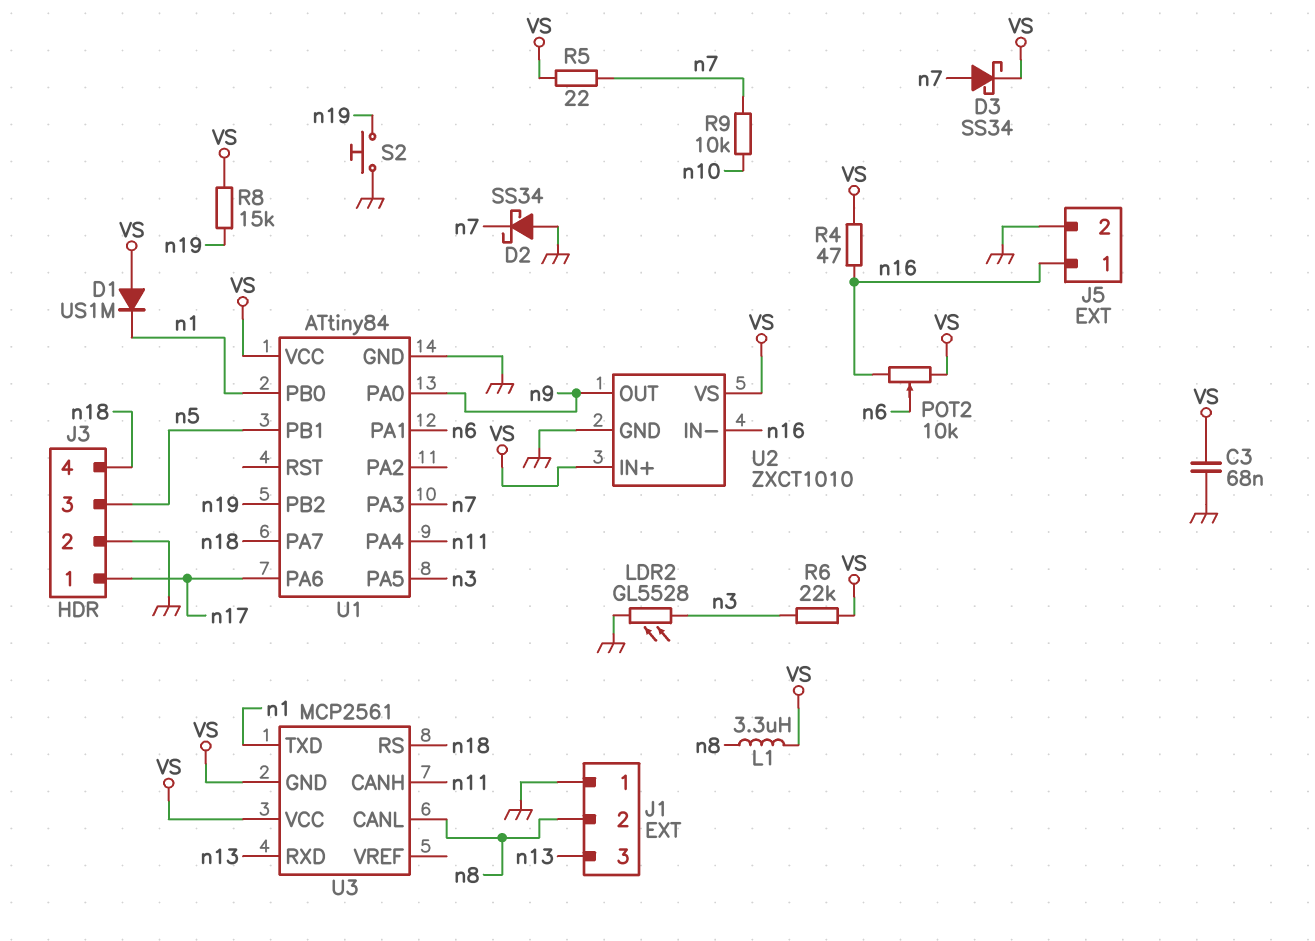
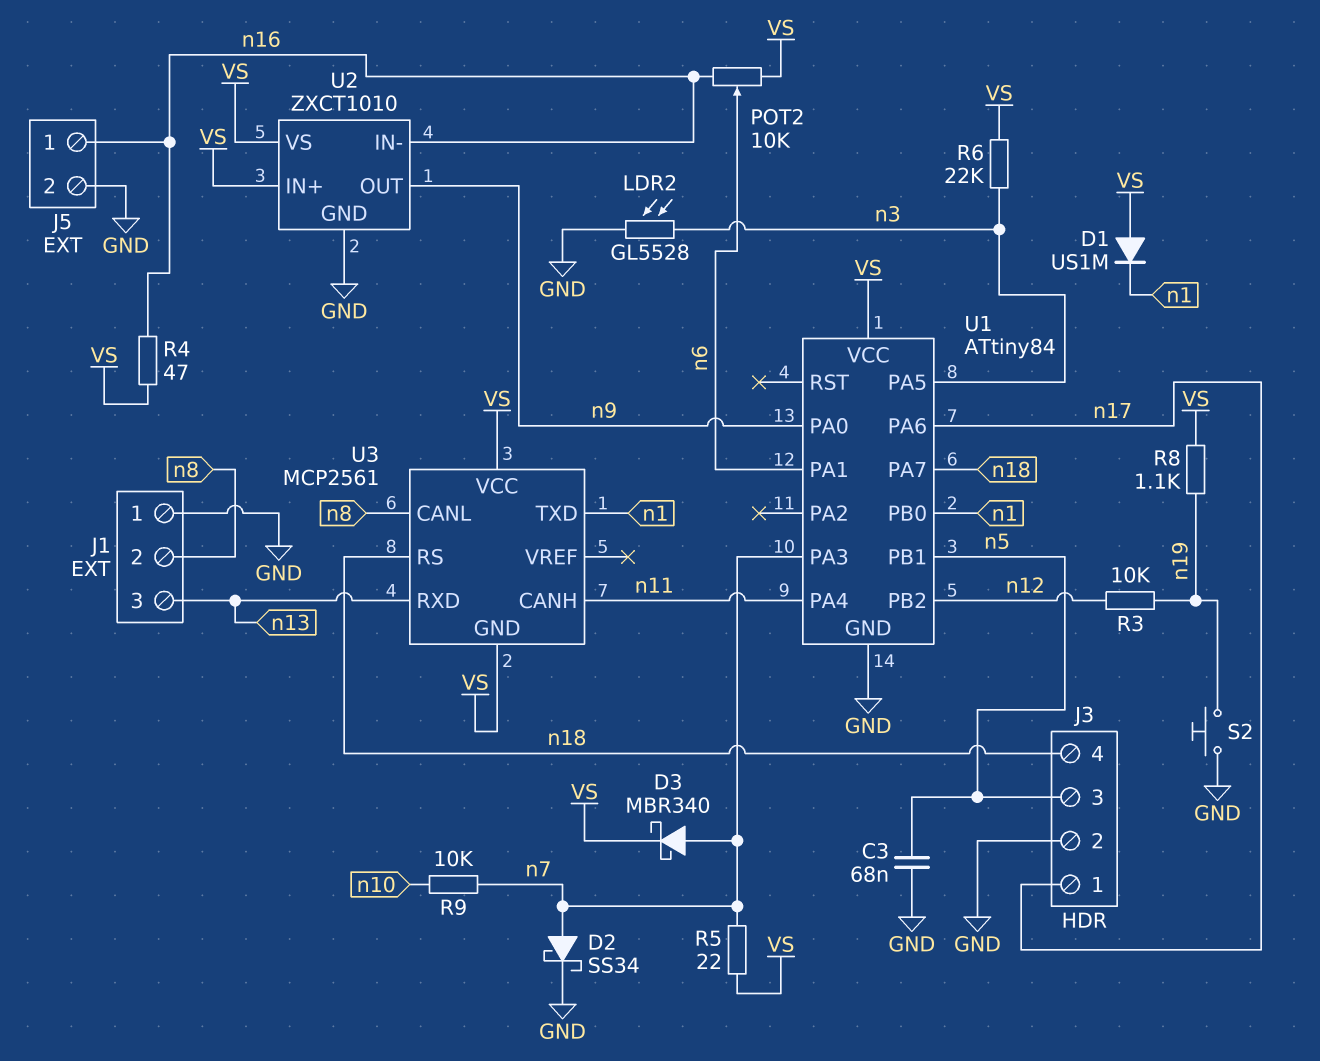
C3: 68nF (GND, VS) -> 68nF (GND, n5)
D2: schottky SS34 (A GND, K n7) -> schottky SS34 (A n7, K GND)
D3: schottky SS34 (A n7, K VS) -> schottky MBR340 (A n7, K VS)
L1: 3.3uH (VS, n8) -> none
R3: none -> 10k (n12, n19)
R8: 15k (VS, n19) -> 1.1k (VS, n19)
U1 pin PB2: n19 -> n12

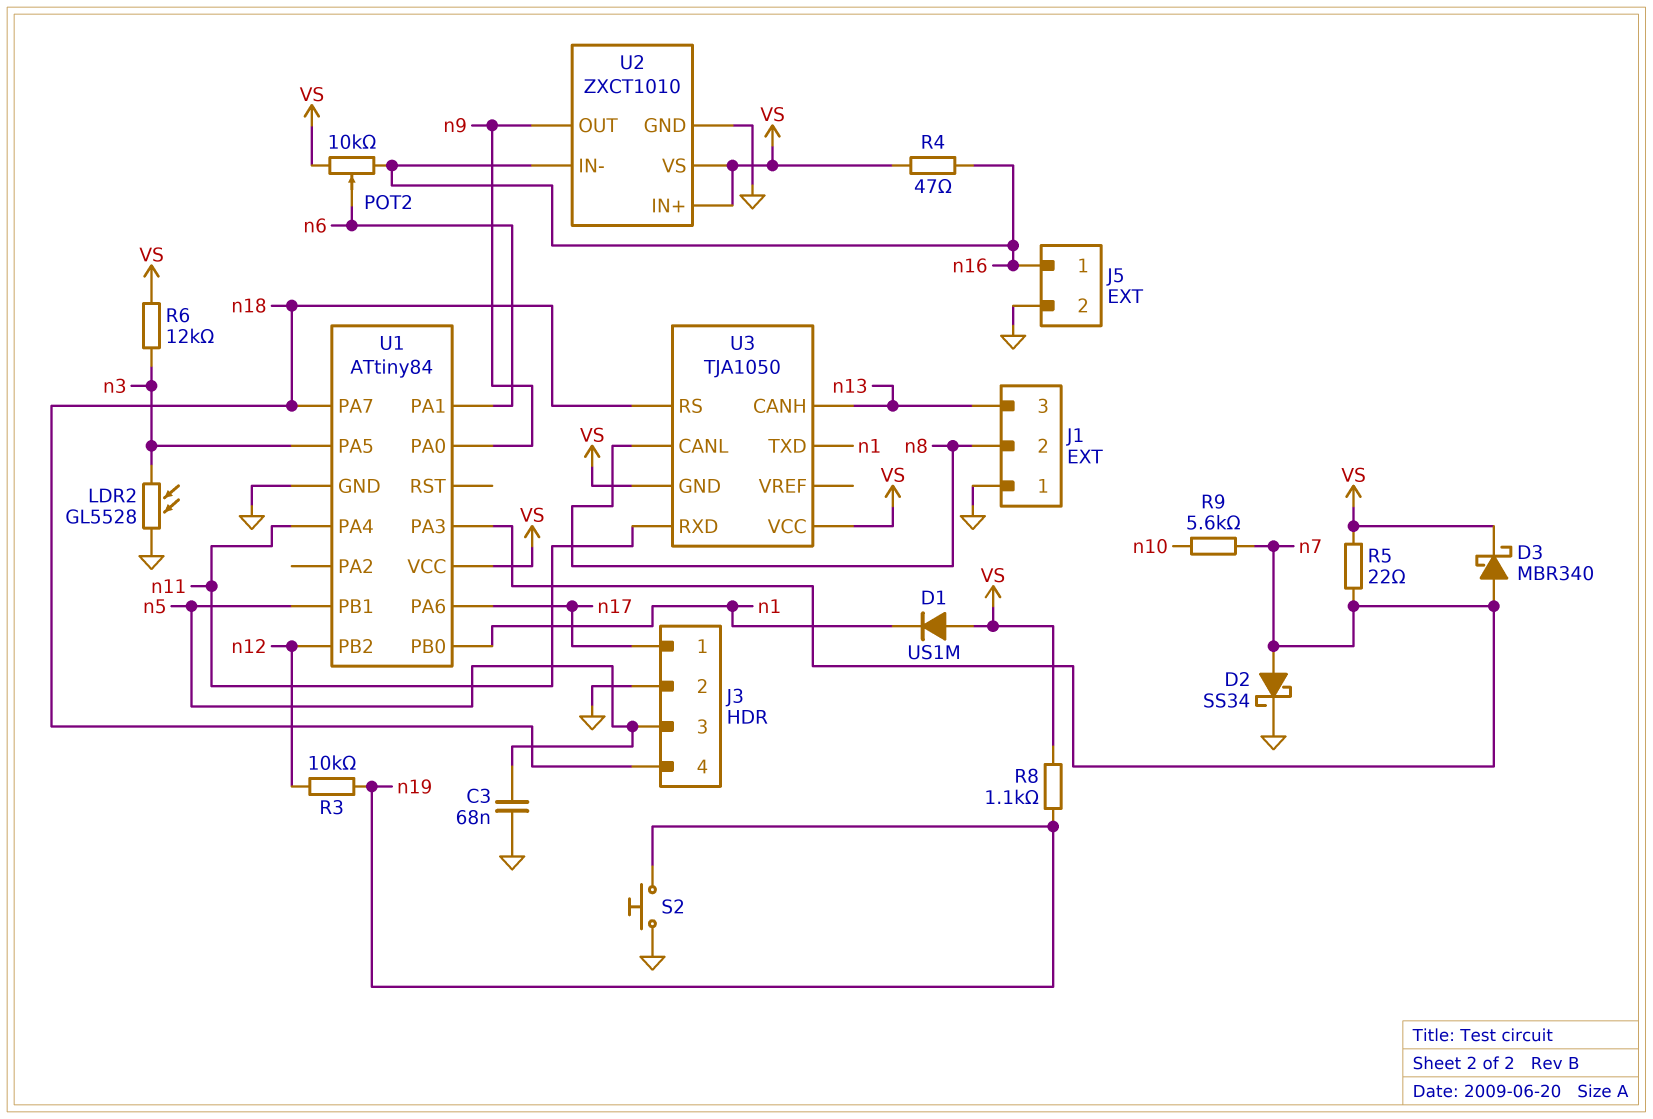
R6: 22k (VS, n3) -> 12k (VS, n3)
R9: 10k (n7, n10) -> 5.6k (n7, n10)
U3: MCP2561 -> TJA1050
U3 pin CANH: n11 -> n13
U3 pin RXD: n13 -> n11

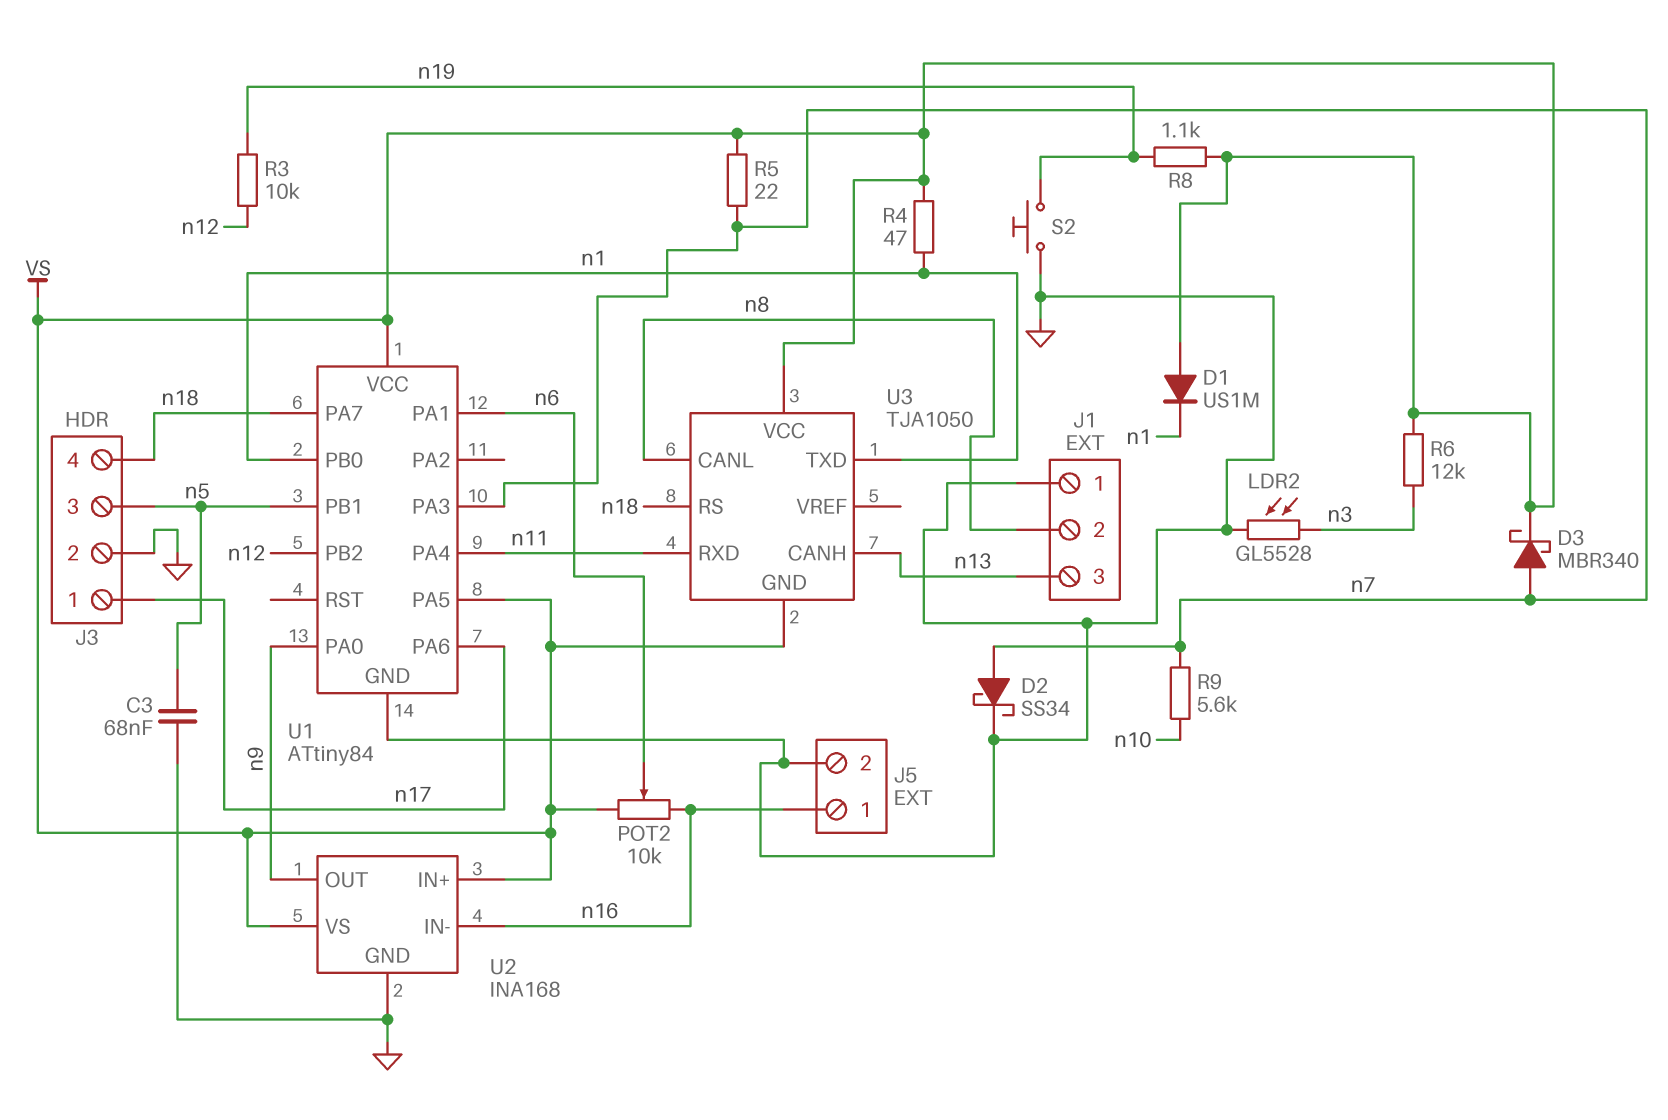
R4: 47 (VS, n16) -> 47 (VS, n1)
U1 pin PA5: n3 -> VS
U2: ZXCT1010 -> INA168

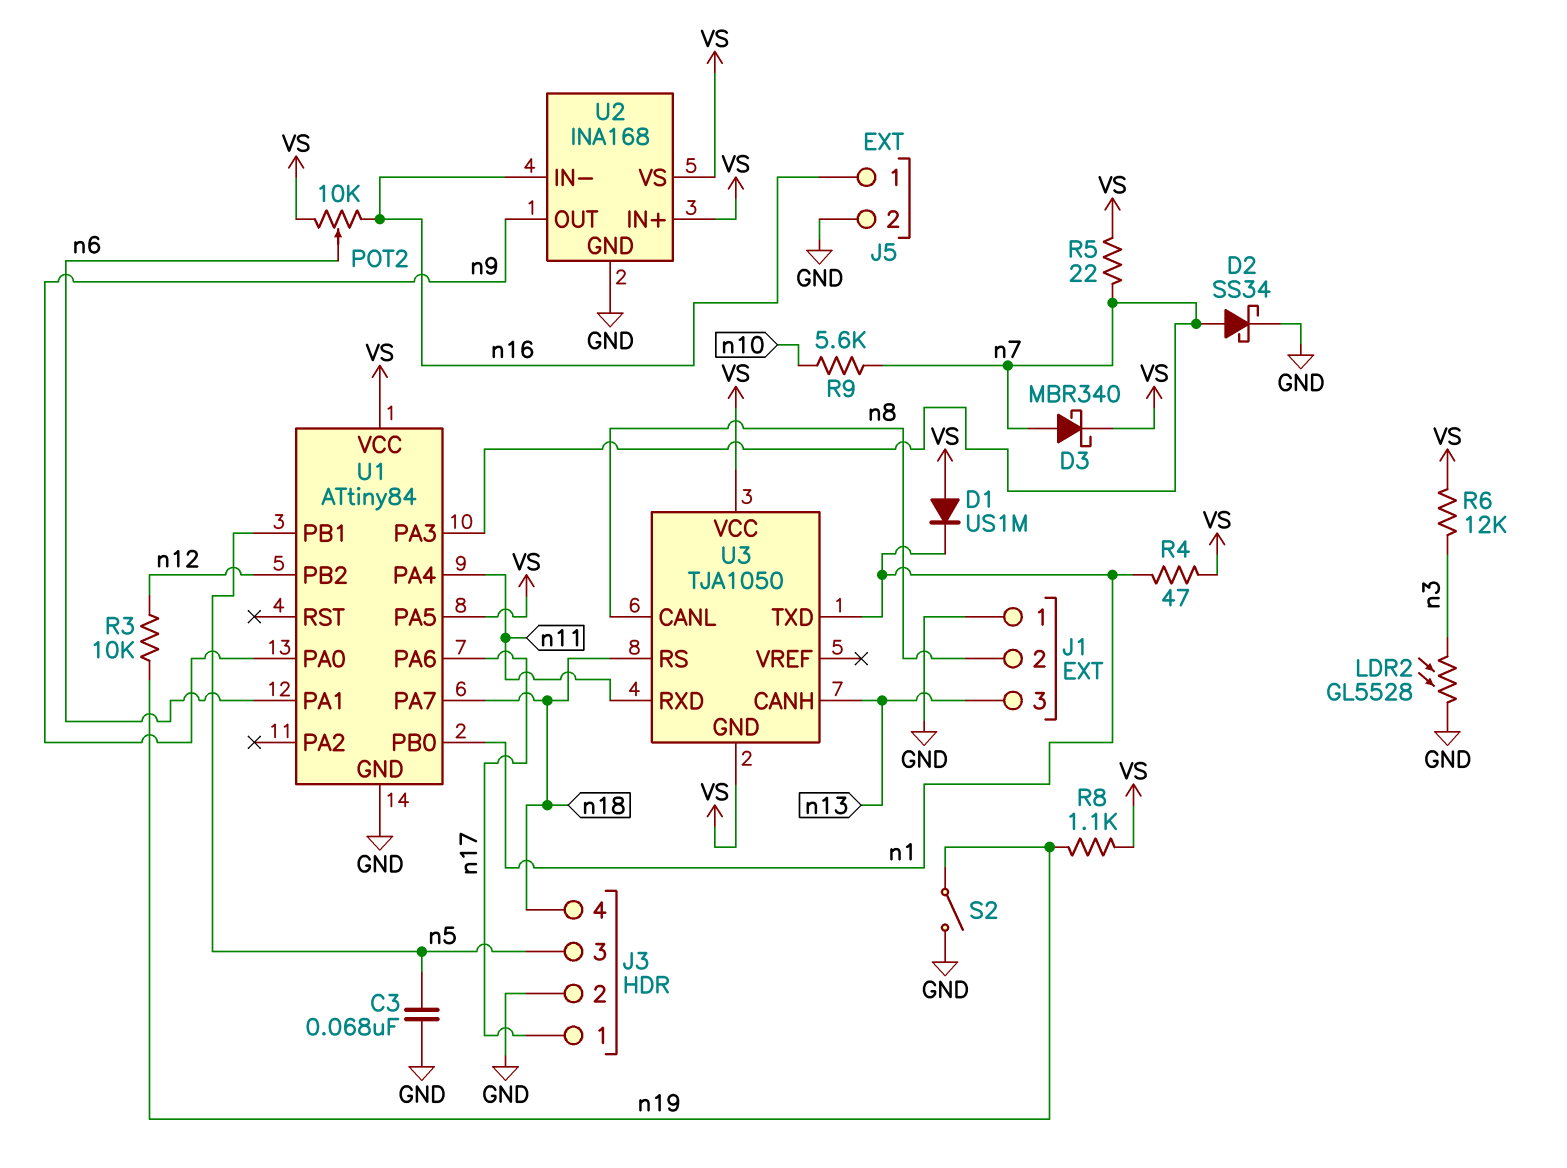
S2: button (GND, n19) -> switch (GND, n19)

